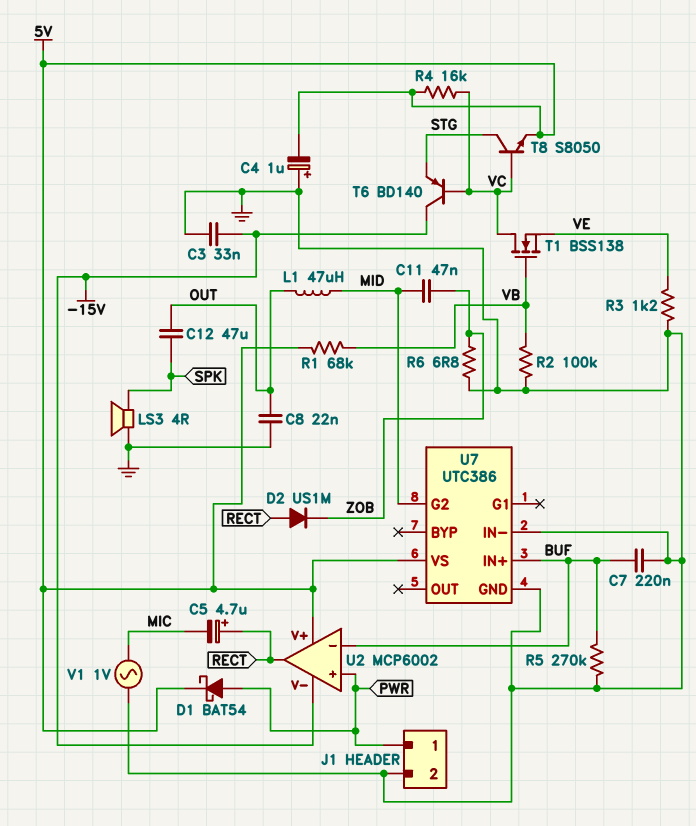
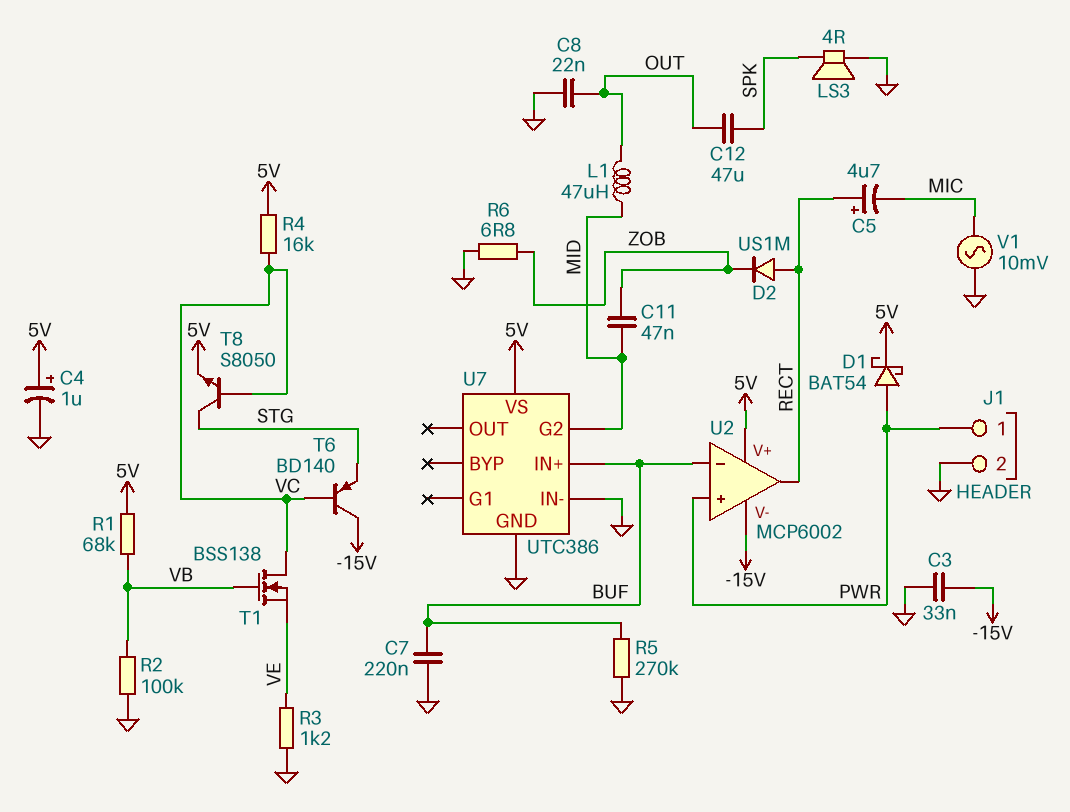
C4: 1uF (plus GND, minus 5V) -> 1uF (plus 5V, minus GND)
V1: AC 1V (GND, MIC) -> AC 10mV (GND, MIC)

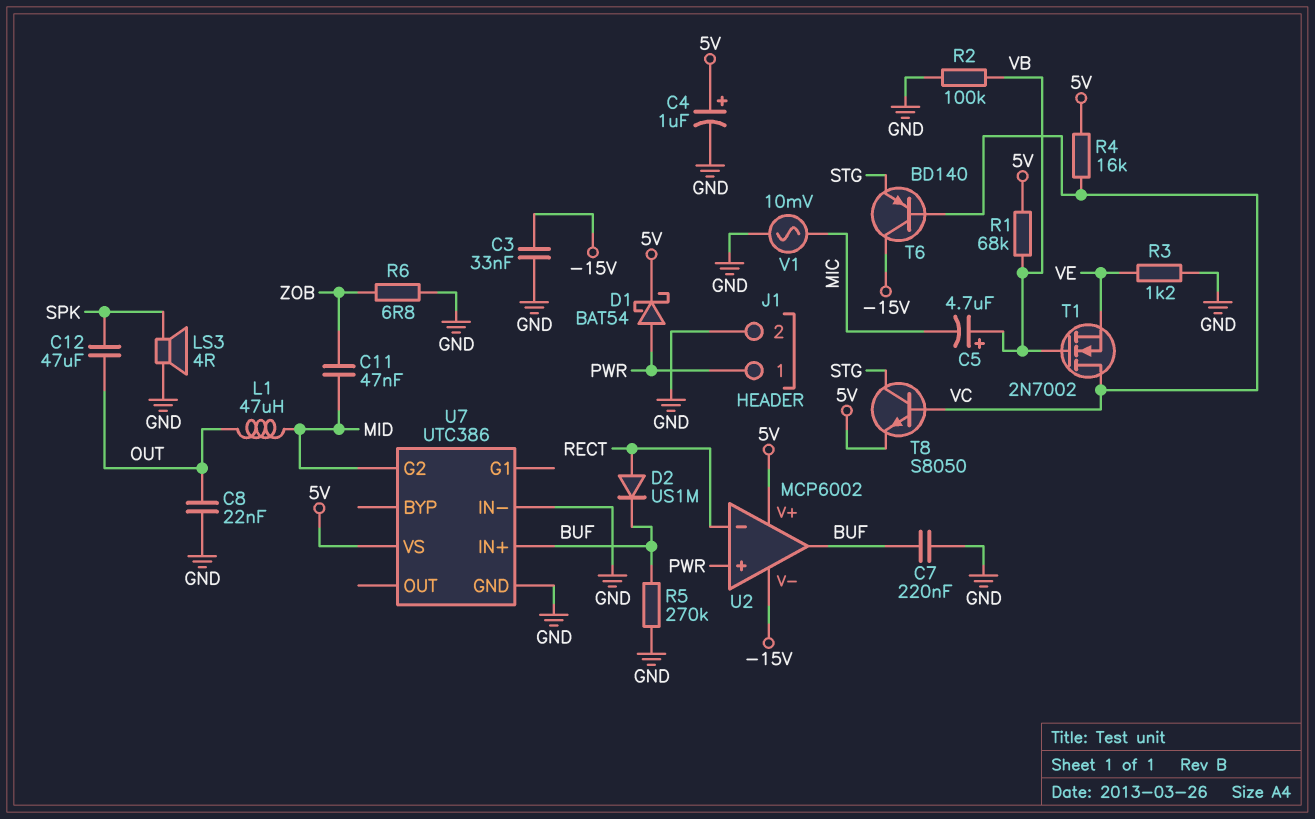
C5: 4.7uF (plus RECT, minus MIC) -> 4.7uF (plus VB, minus MIC)
D2: diode US1M (A RECT, K ZOB) -> diode US1M (A RECT, K BUF)
T1: NMOS BSS138 (G VB, D VC, S VE) -> NMOS 2N7002 (G VB, D VC, S VE)
U2 pin in-: BUF -> RECT
U2 pin out: RECT -> BUF

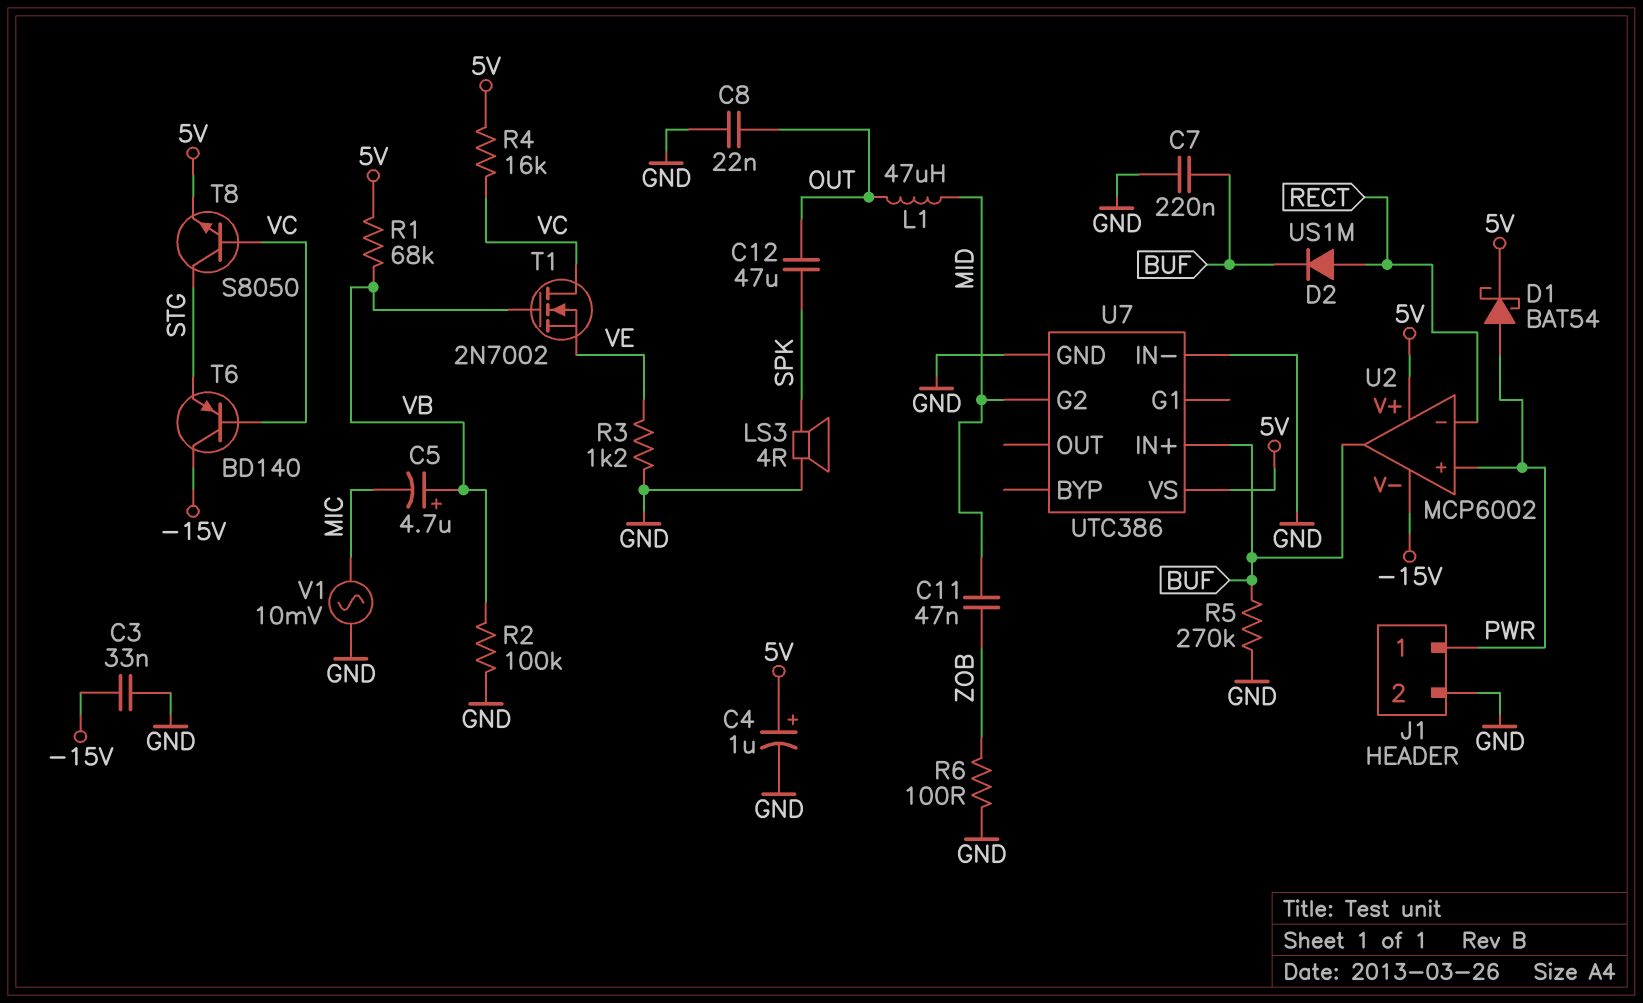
R6: 6.8 (GND, ZOB) -> 100 (GND, ZOB)

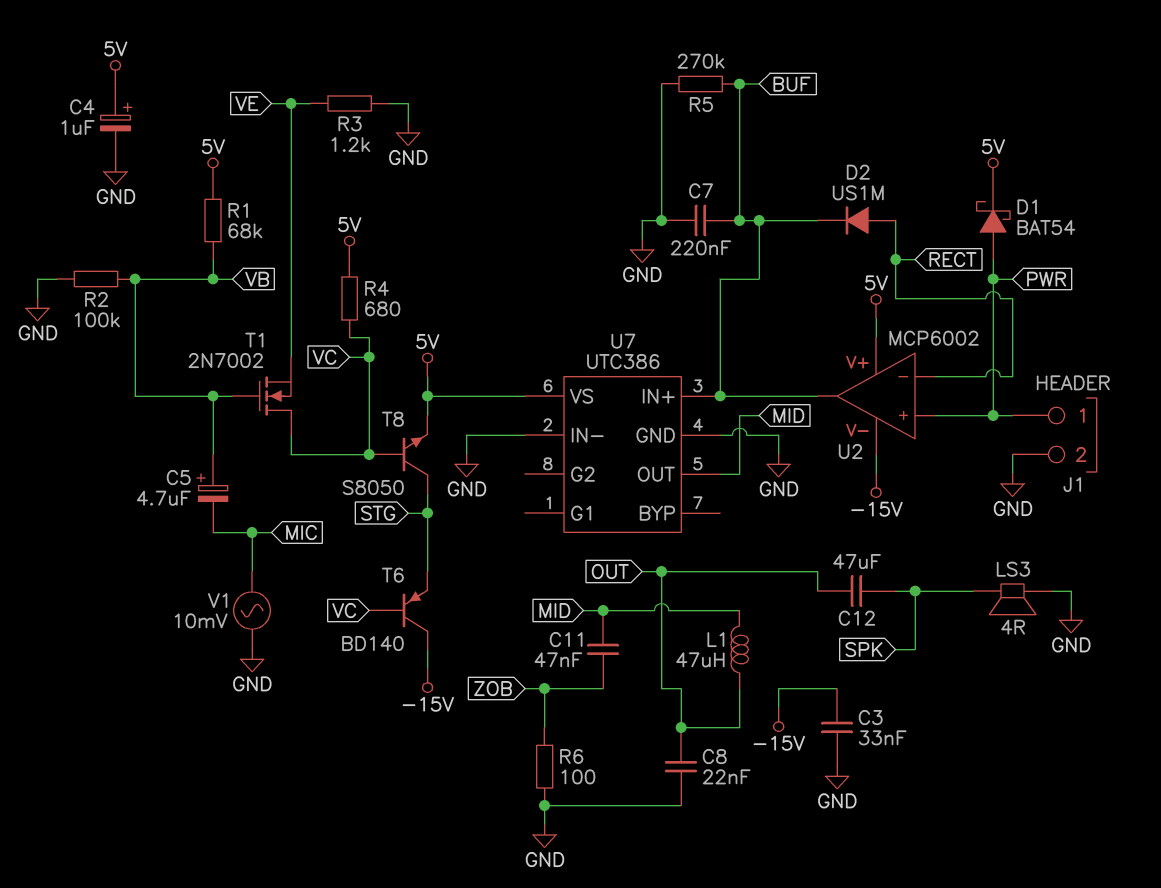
R4: 16k (5V, VC) -> 680 (5V, VC)
U7 pin G2: MID -> none
U7 pin OUT: none -> MID

